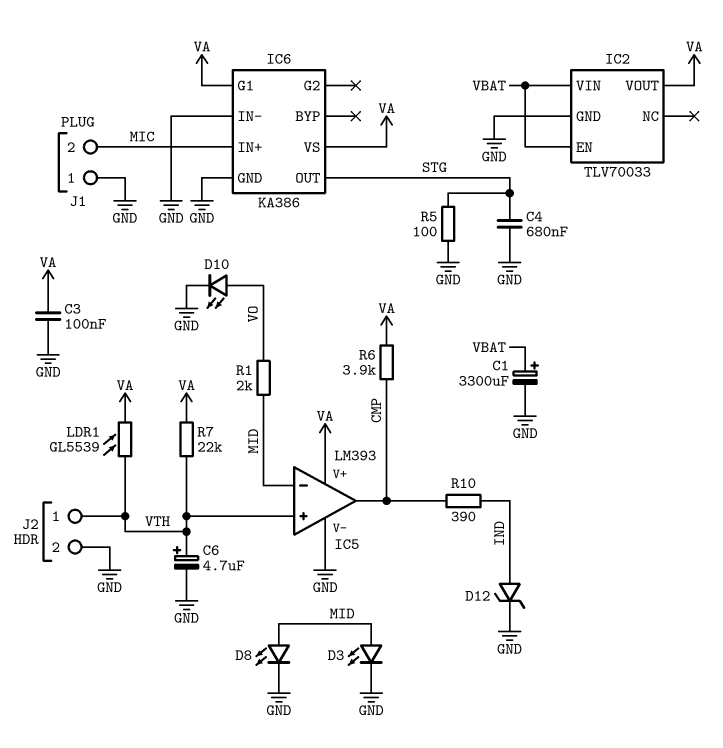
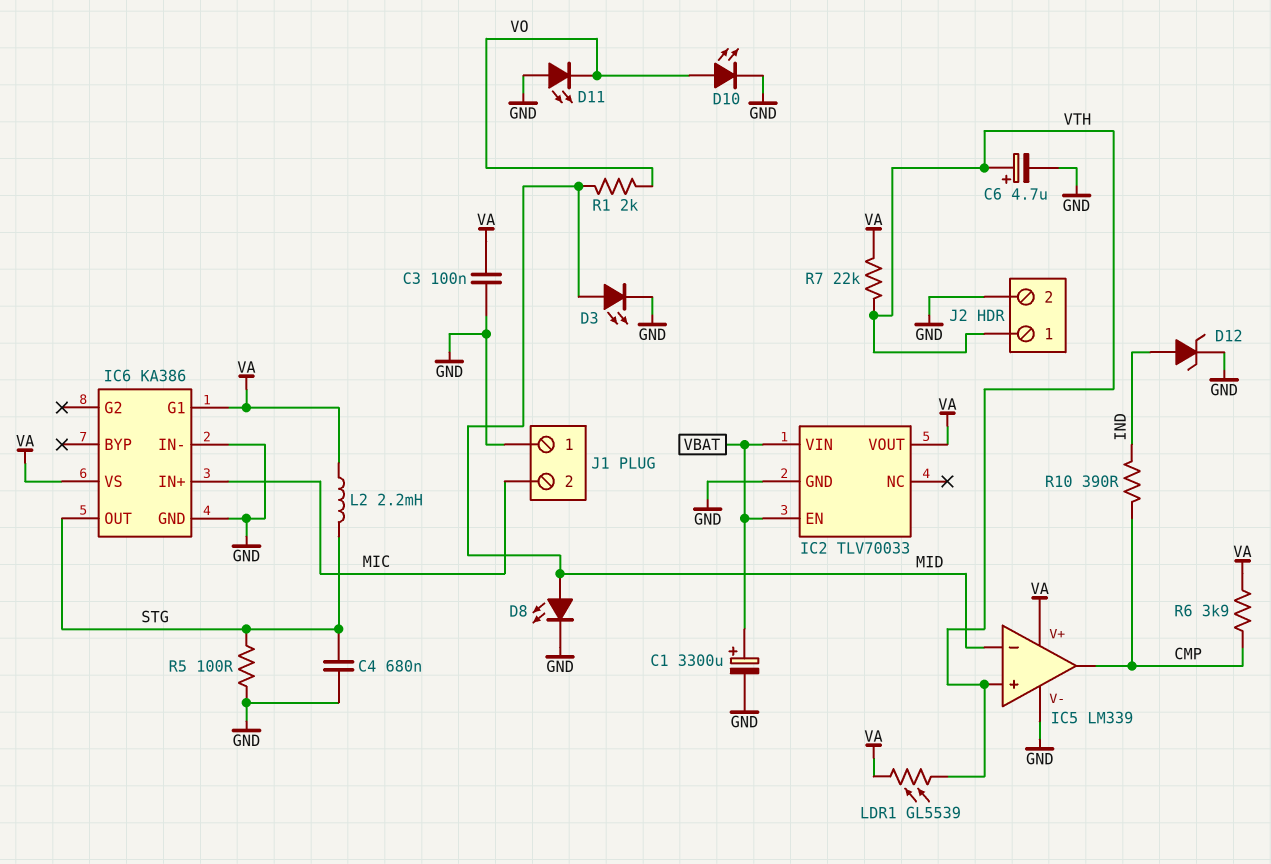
D11: none -> LED (A GND, K VO)
IC5: LM393 -> LM339
L2: none -> 2.2mH (STG, VA)

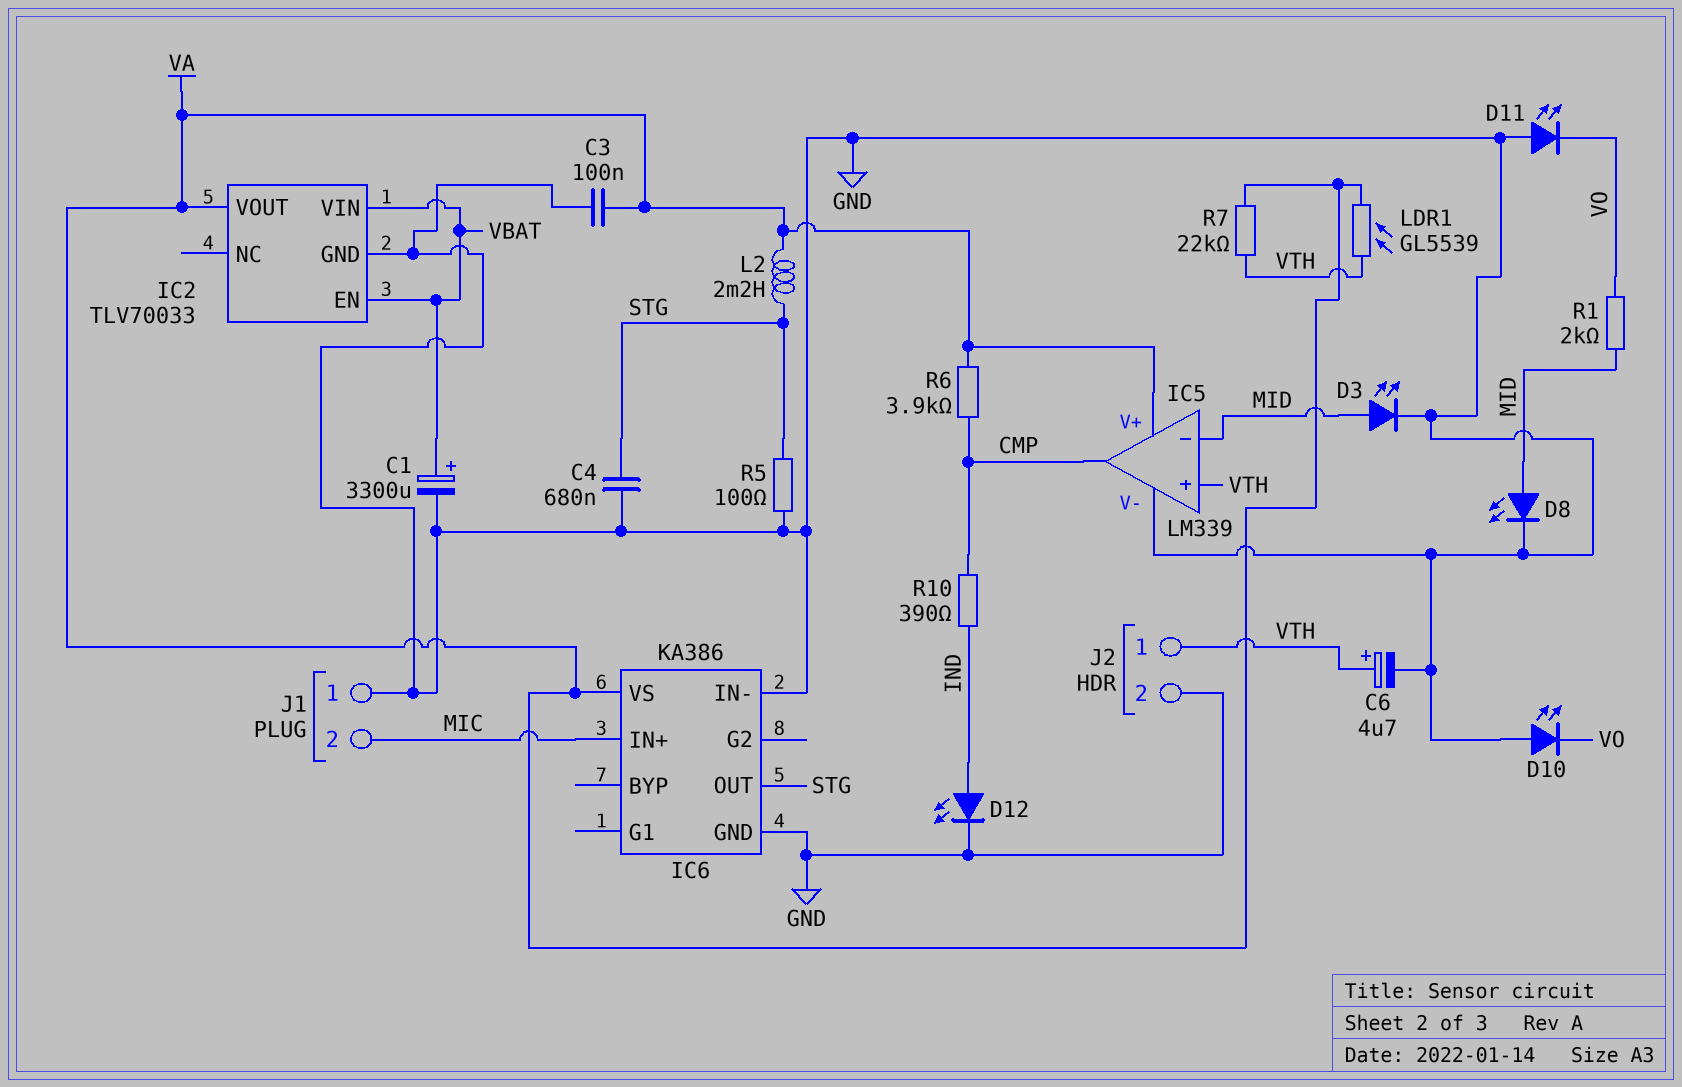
D10: LED (A VO, K GND) -> LED (A GND, K VO)
D12: zener (A IND, K GND) -> LED (A IND, K GND)
IC6 pin G1: VA -> none

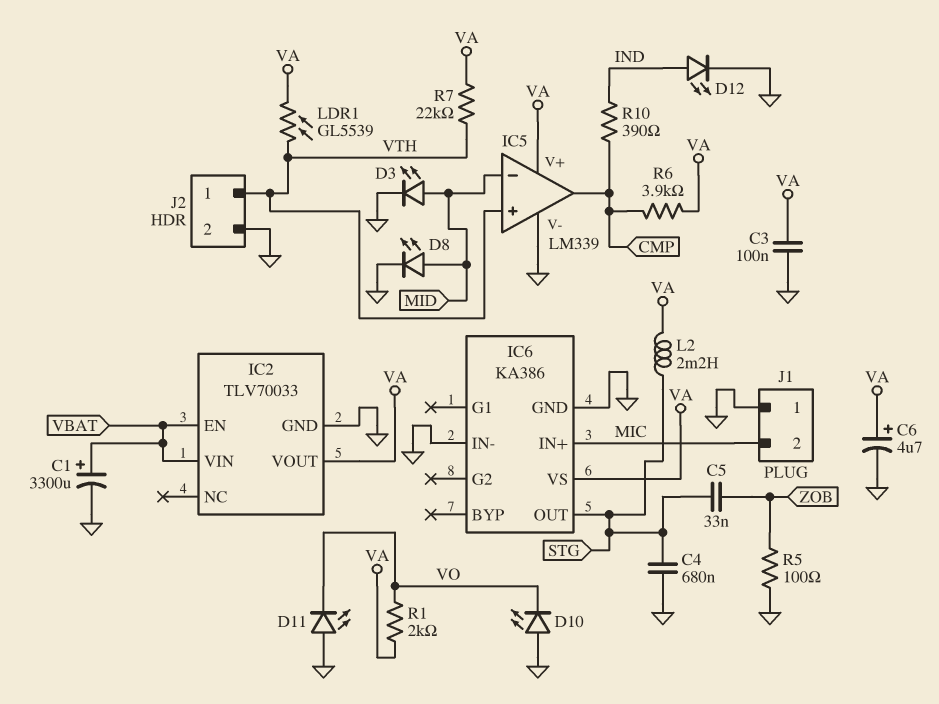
C5: none -> 33nF (STG, ZOB)
C6: 4.7uF (plus VTH, minus GND) -> 4.7uF (plus VA, minus GND)
R1: 2k (MID, VO) -> 2k (VA, VO)
R5: 100 (GND, STG) -> 100 (GND, ZOB)

